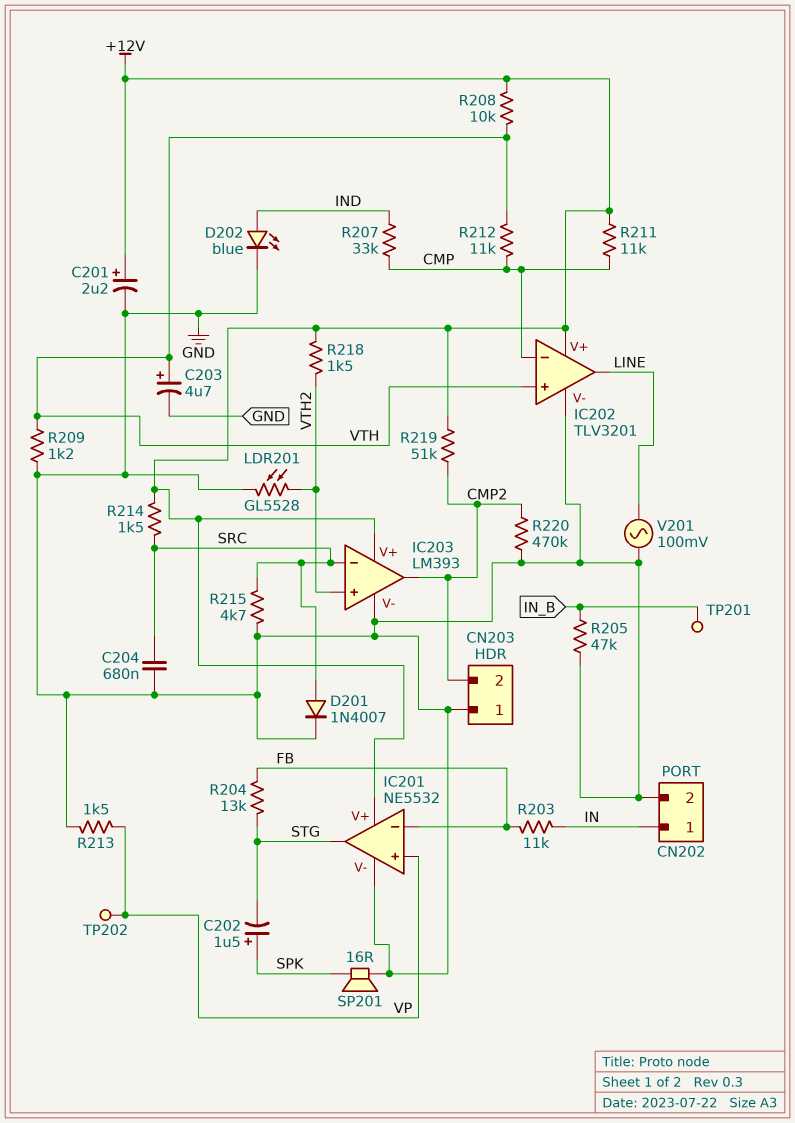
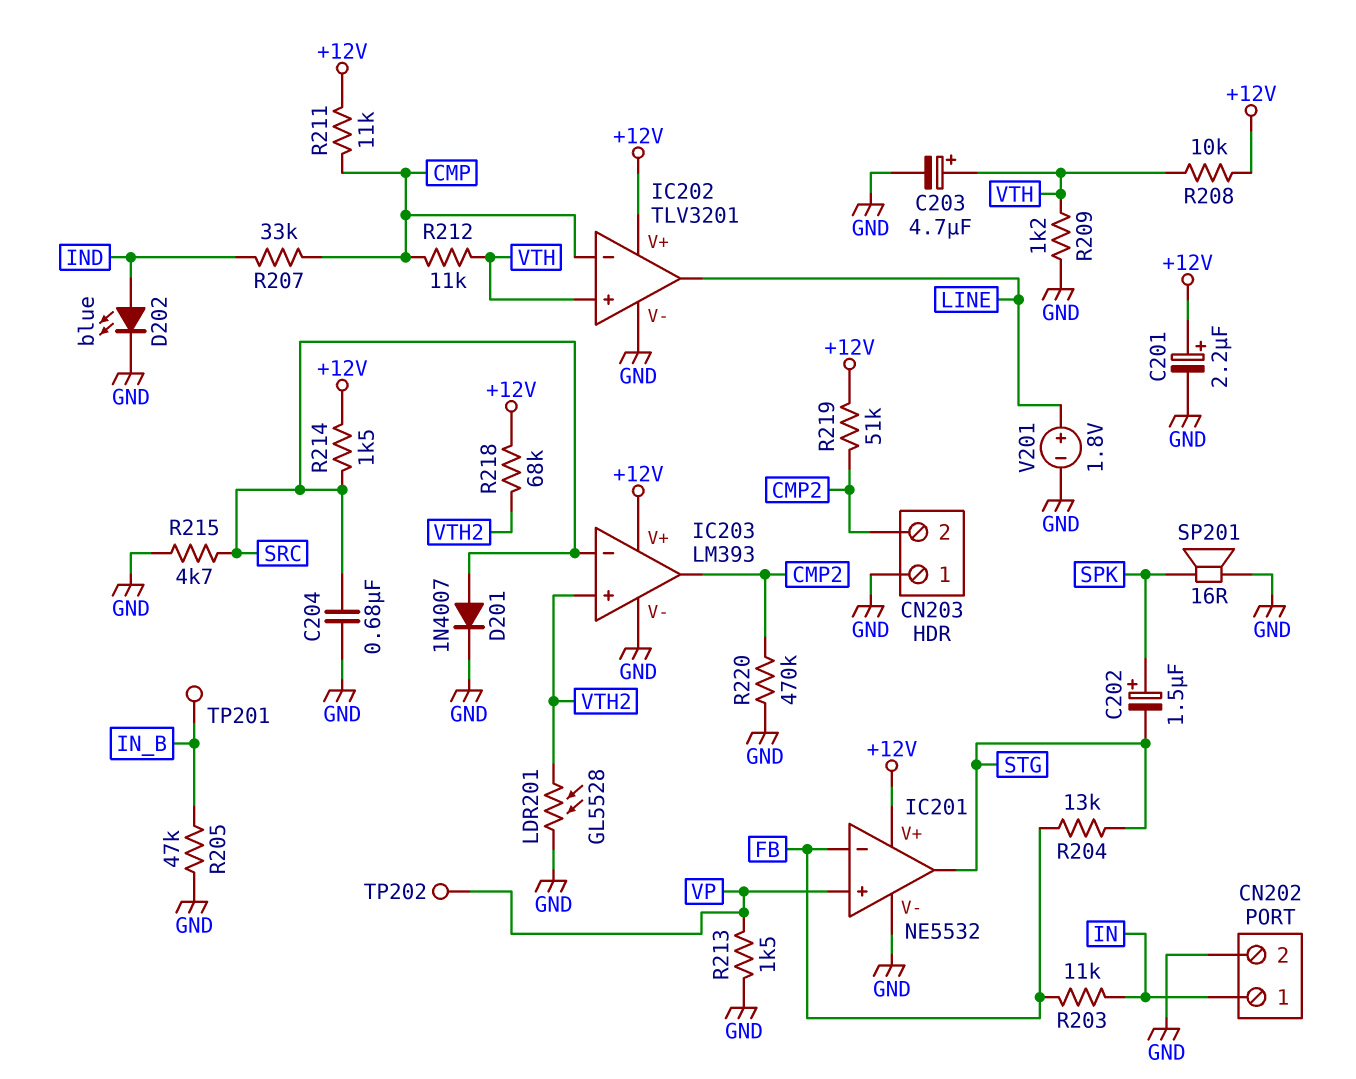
R218: 1.5k (+12V, VTH2) -> 68k (+12V, VTH2)
V201: AC 100mV (GND, LINE) -> 1.8V (plus LINE, minus GND)

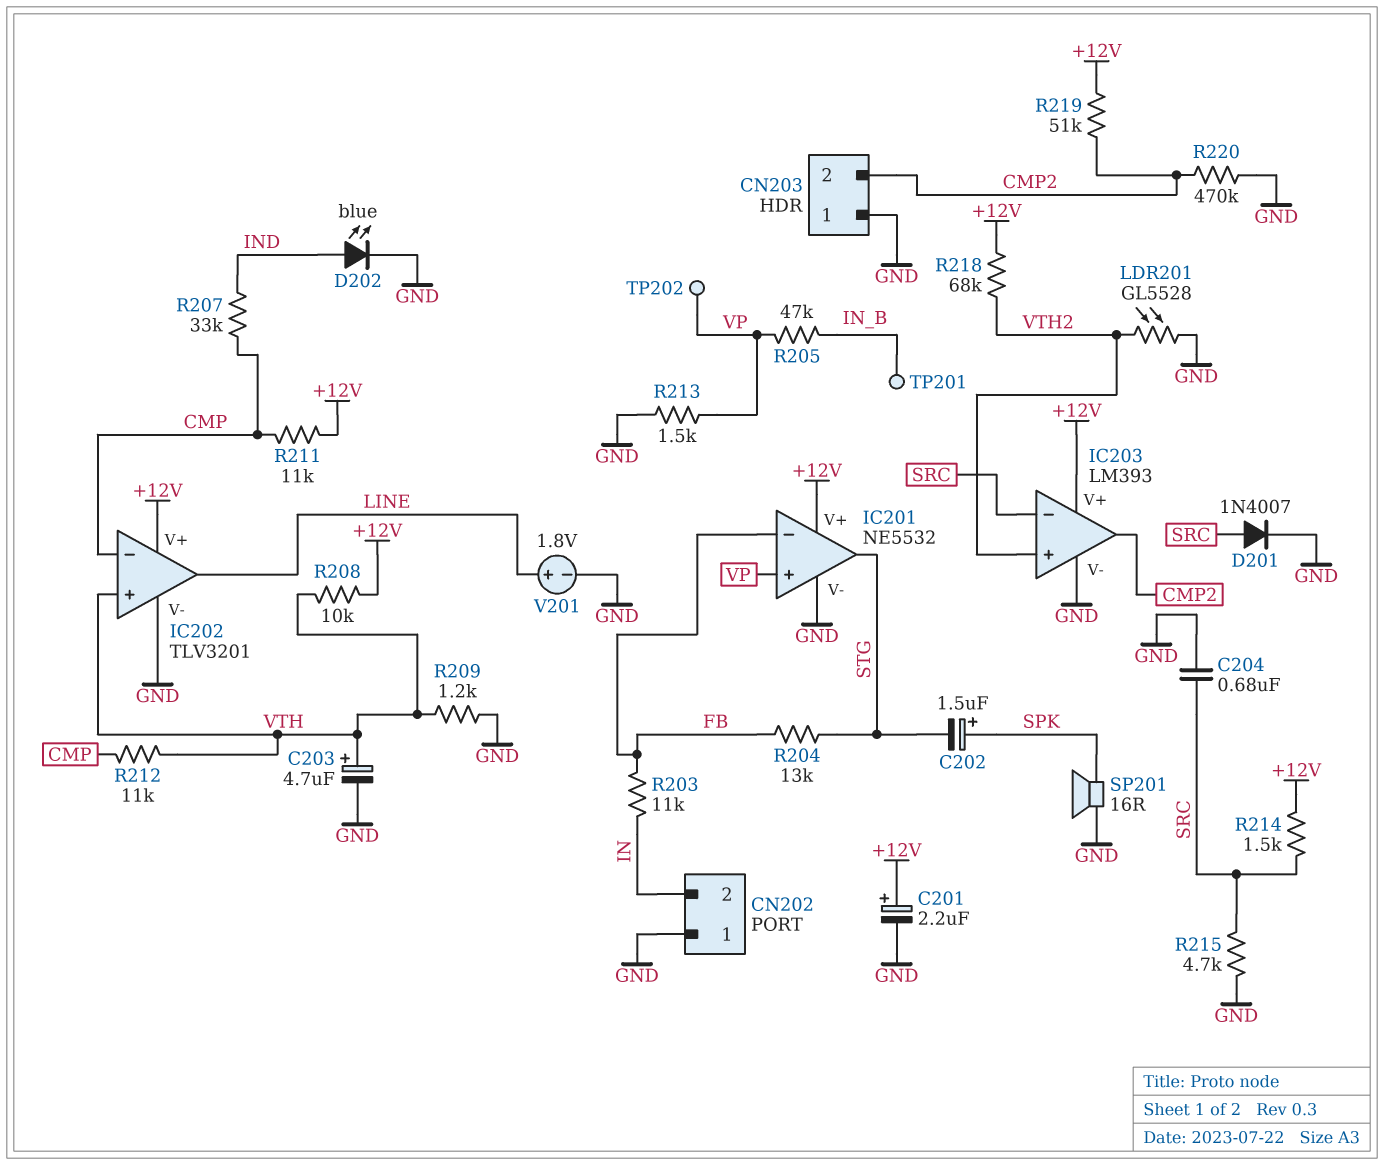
CN202 pin 1: IN -> GND
CN202 pin 2: GND -> IN
R205: 47k (GND, IN_B) -> 47k (IN_B, VP)

